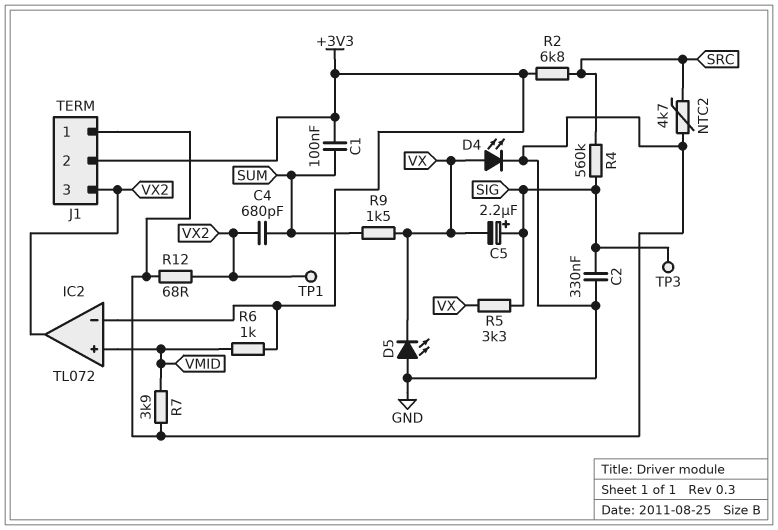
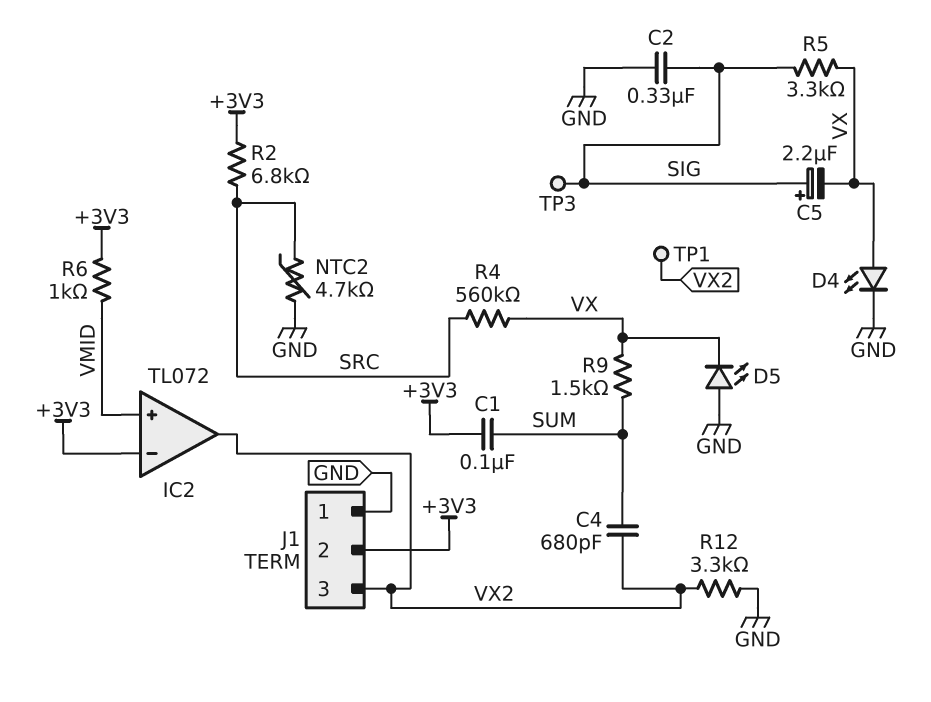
R4: 560k (SIG, SRC) -> 560k (SRC, VX)
R7: 3.9k (GND, VMID) -> none
R12: 68 (GND, VX2) -> 3.3k (GND, VX2)

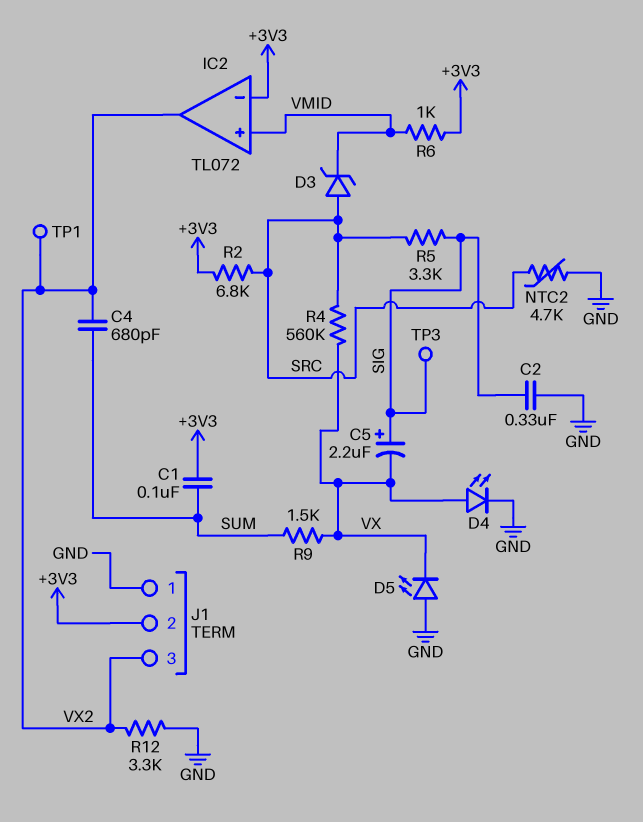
D3: none -> zener (A SRC, K VMID)
R5: 3.3k (SIG, VX) -> 3.3k (SIG, SRC)

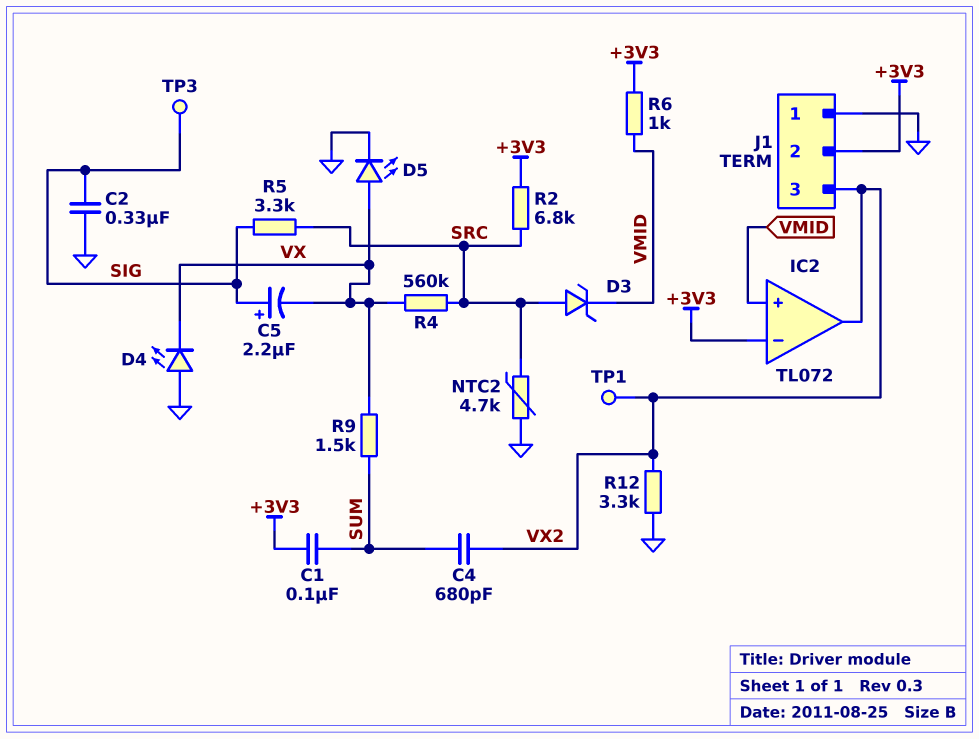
D4: LED (A VX, K GND) -> LED (A GND, K VX)
D5: LED (A GND, K VX) -> LED (A VX, K GND)

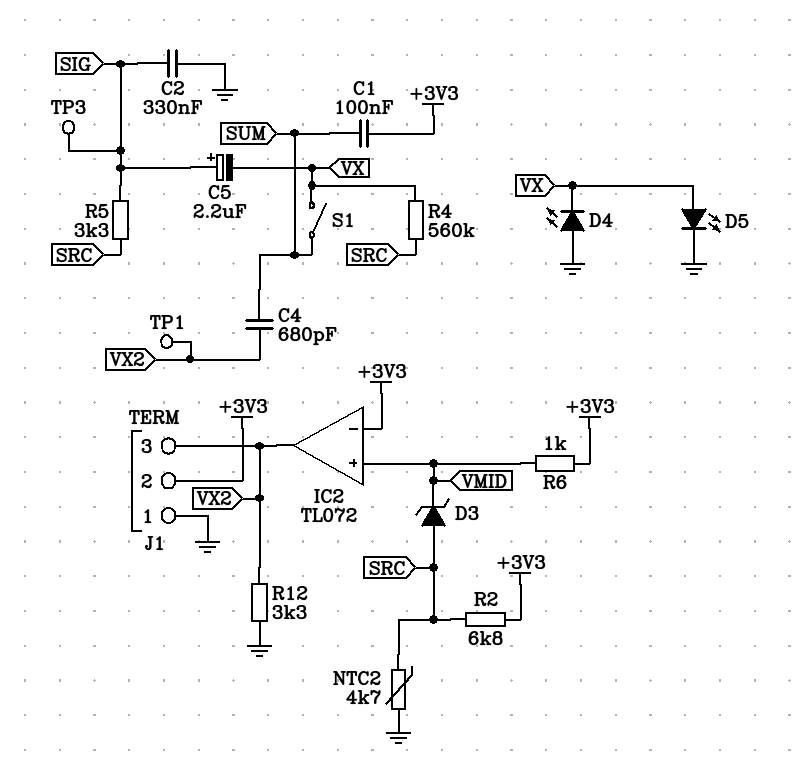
R9: 1.5k (SUM, VX) -> none
S1: none -> switch (SUM, VX)

